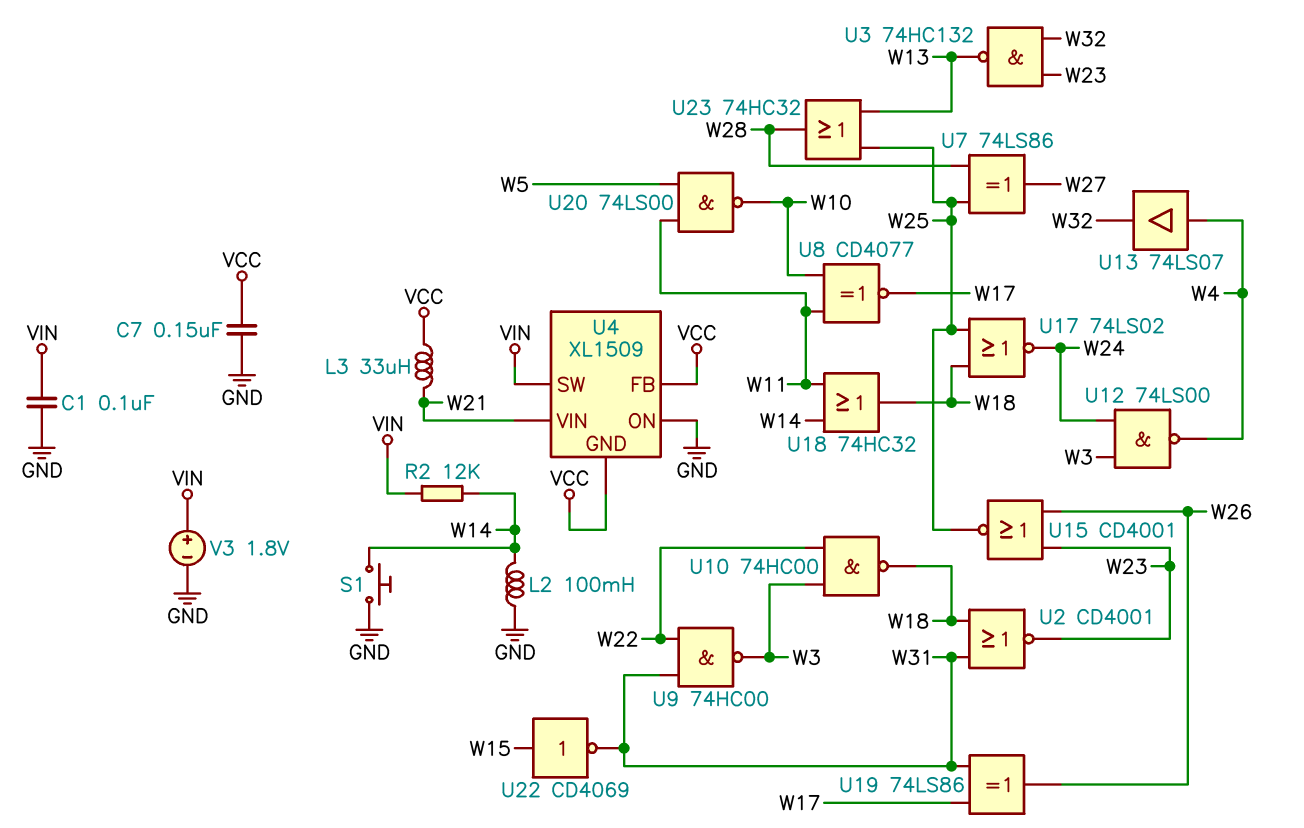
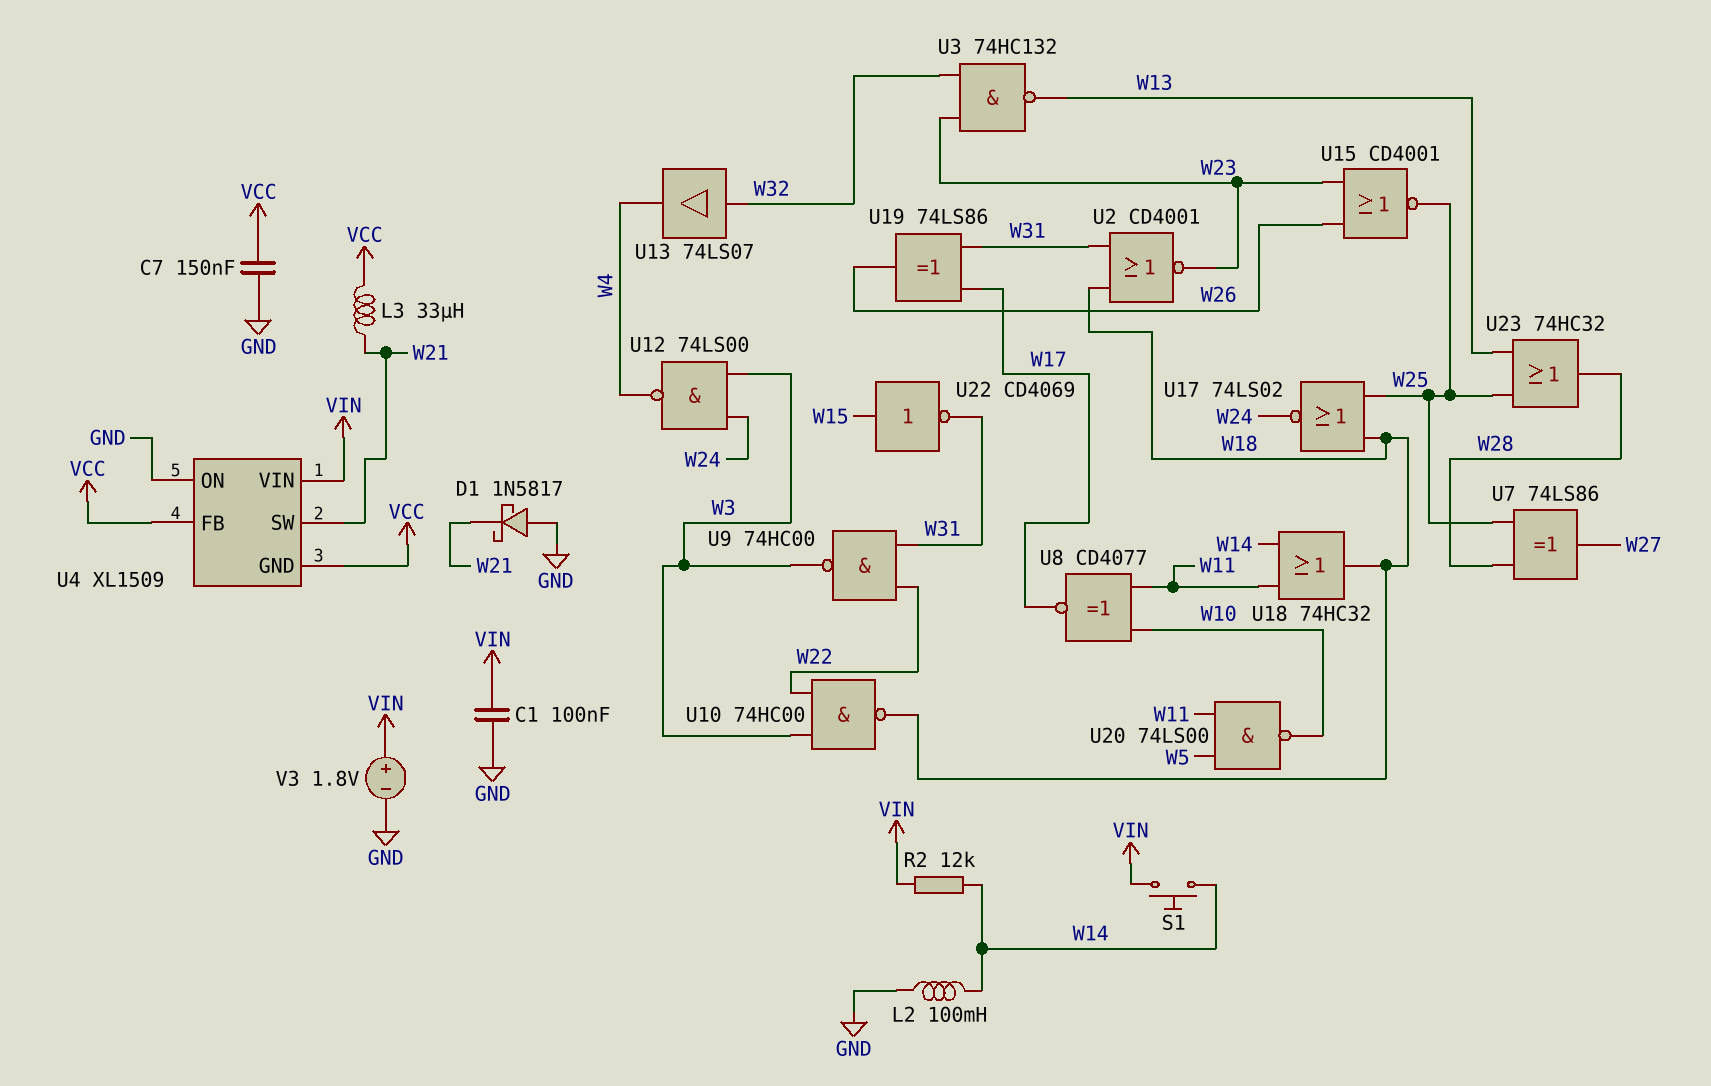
D1: none -> schottky 1N5817 (A GND, K W21)
S1: button (GND, W14) -> button (VIN, W14)
U4 pin SW: VIN -> W21
U4 pin VIN: W21 -> VIN
U13: buffer 74LS07 (in W4, out W32) -> buffer 74LS07 (in W32, out W4)

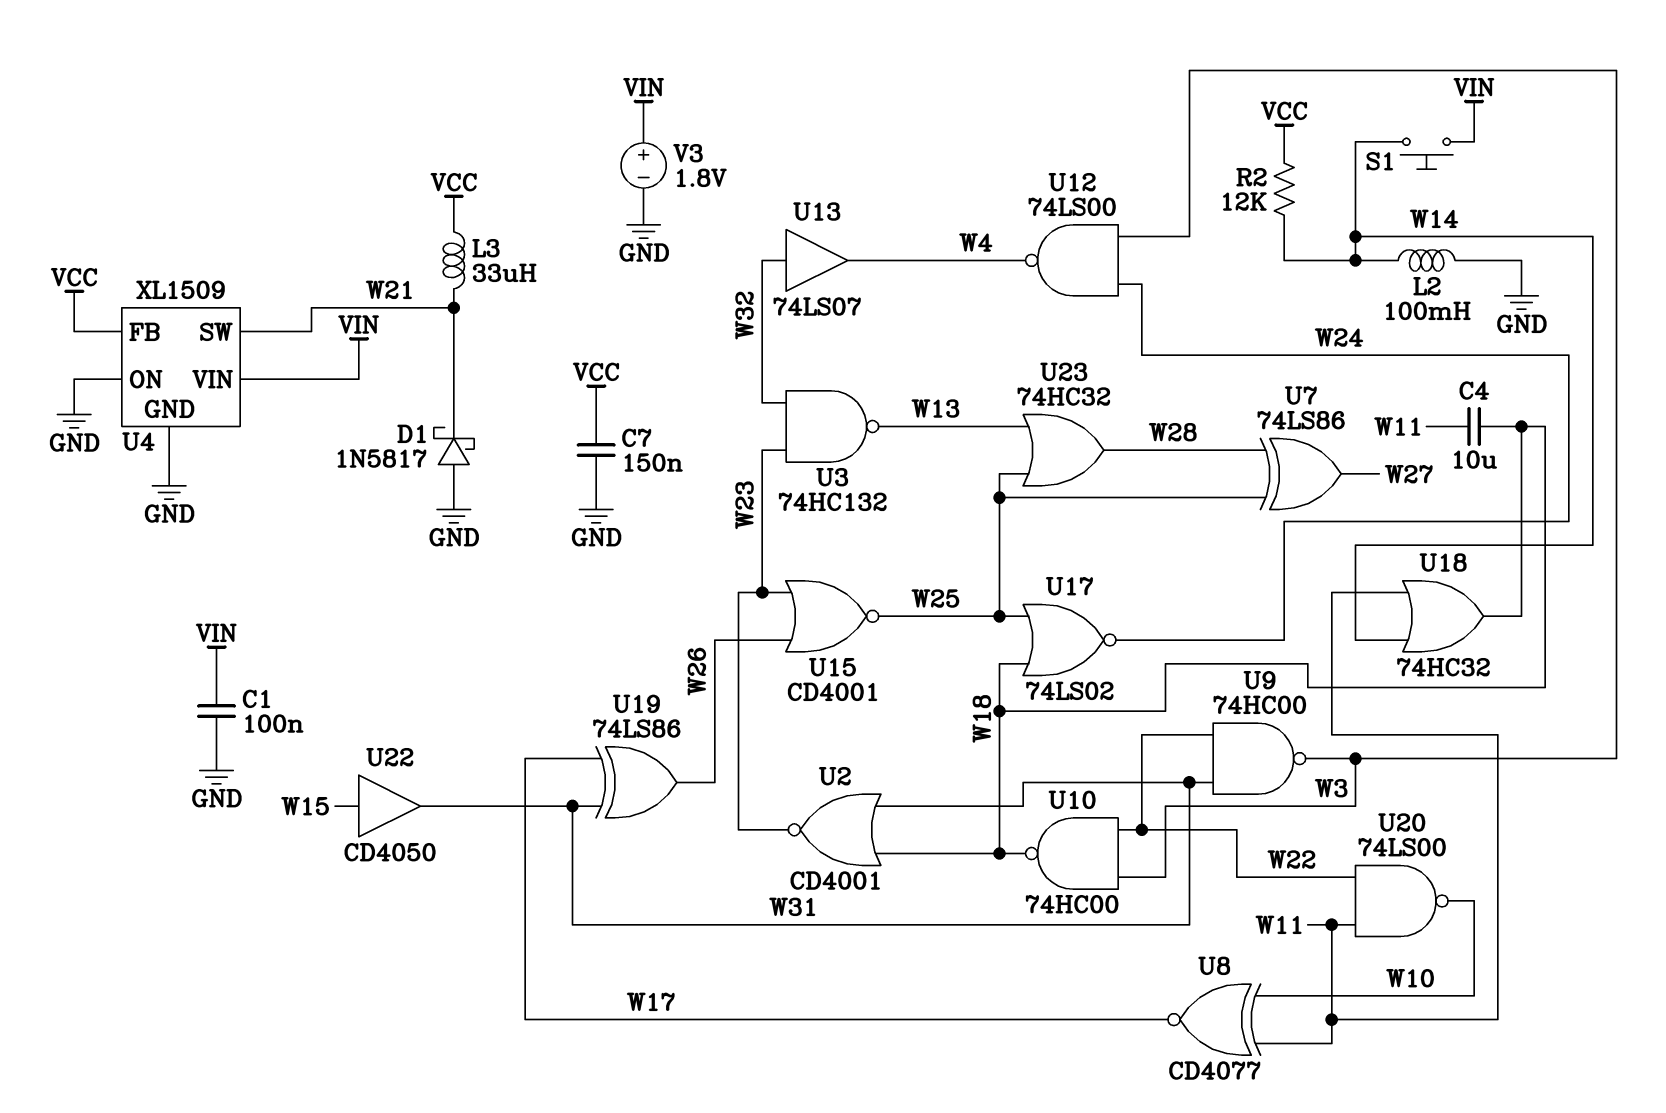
C4: none -> 10uF (W11, W18)
R2: 12k (VIN, W14) -> 12k (VCC, W14)
U4 pin GND: VCC -> GND
U20: NAND 74LS00 (in W5, in W11, out W10) -> NAND 74LS00 (in W11, in W22, out W10)
U22: NOT CD4069 (in W15, out W31) -> buffer CD4050 (in W15, out W31)

